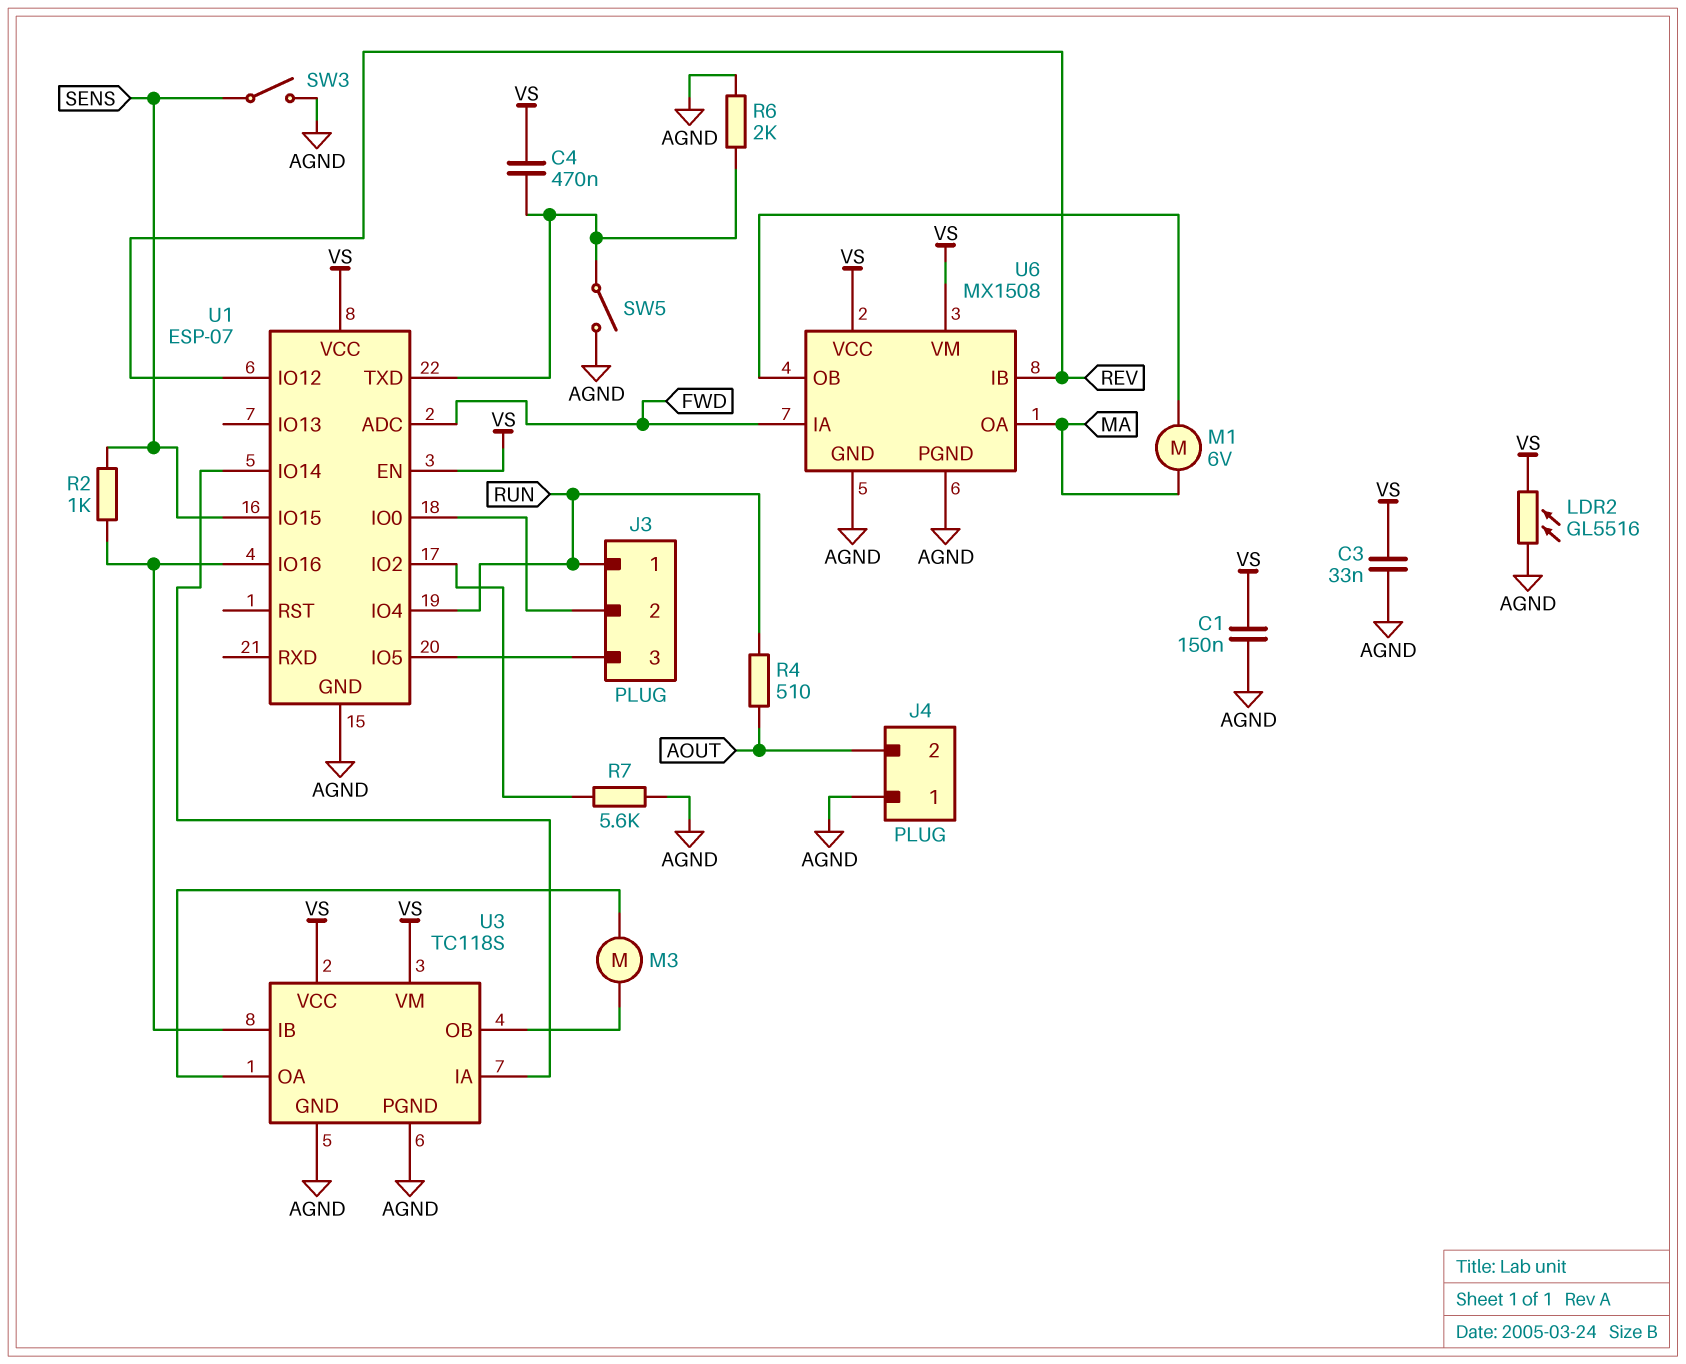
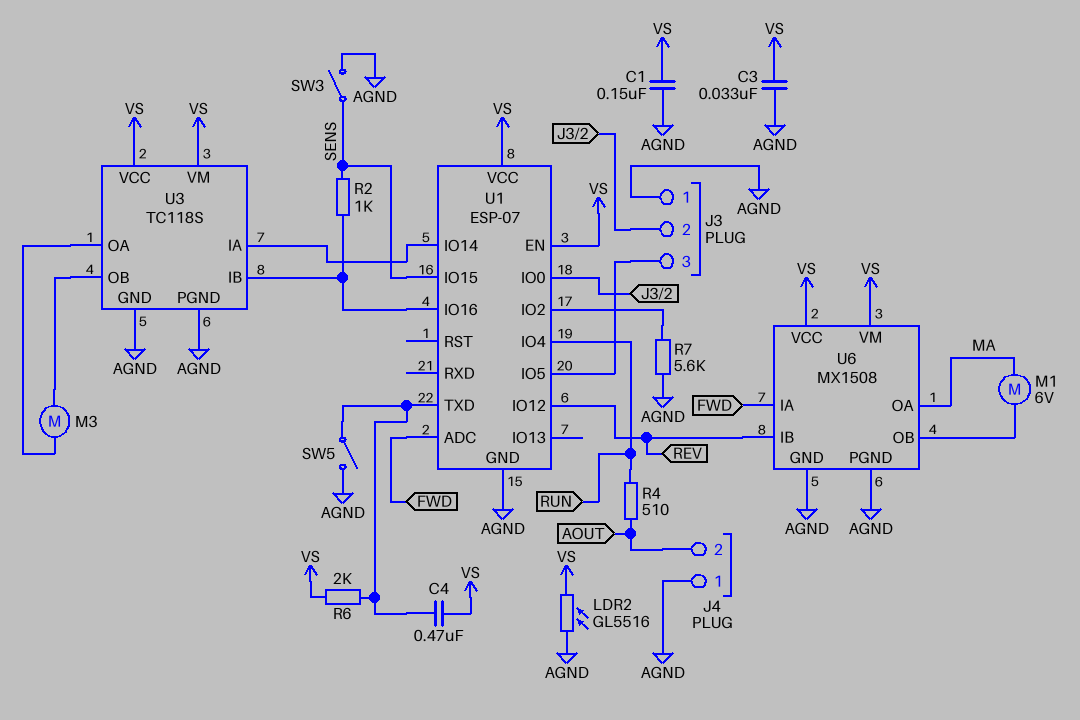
J3 pin 1: RUN -> AGND
R6: 2k (AGND, U1/TXD) -> 2k (U1/TXD, VS)

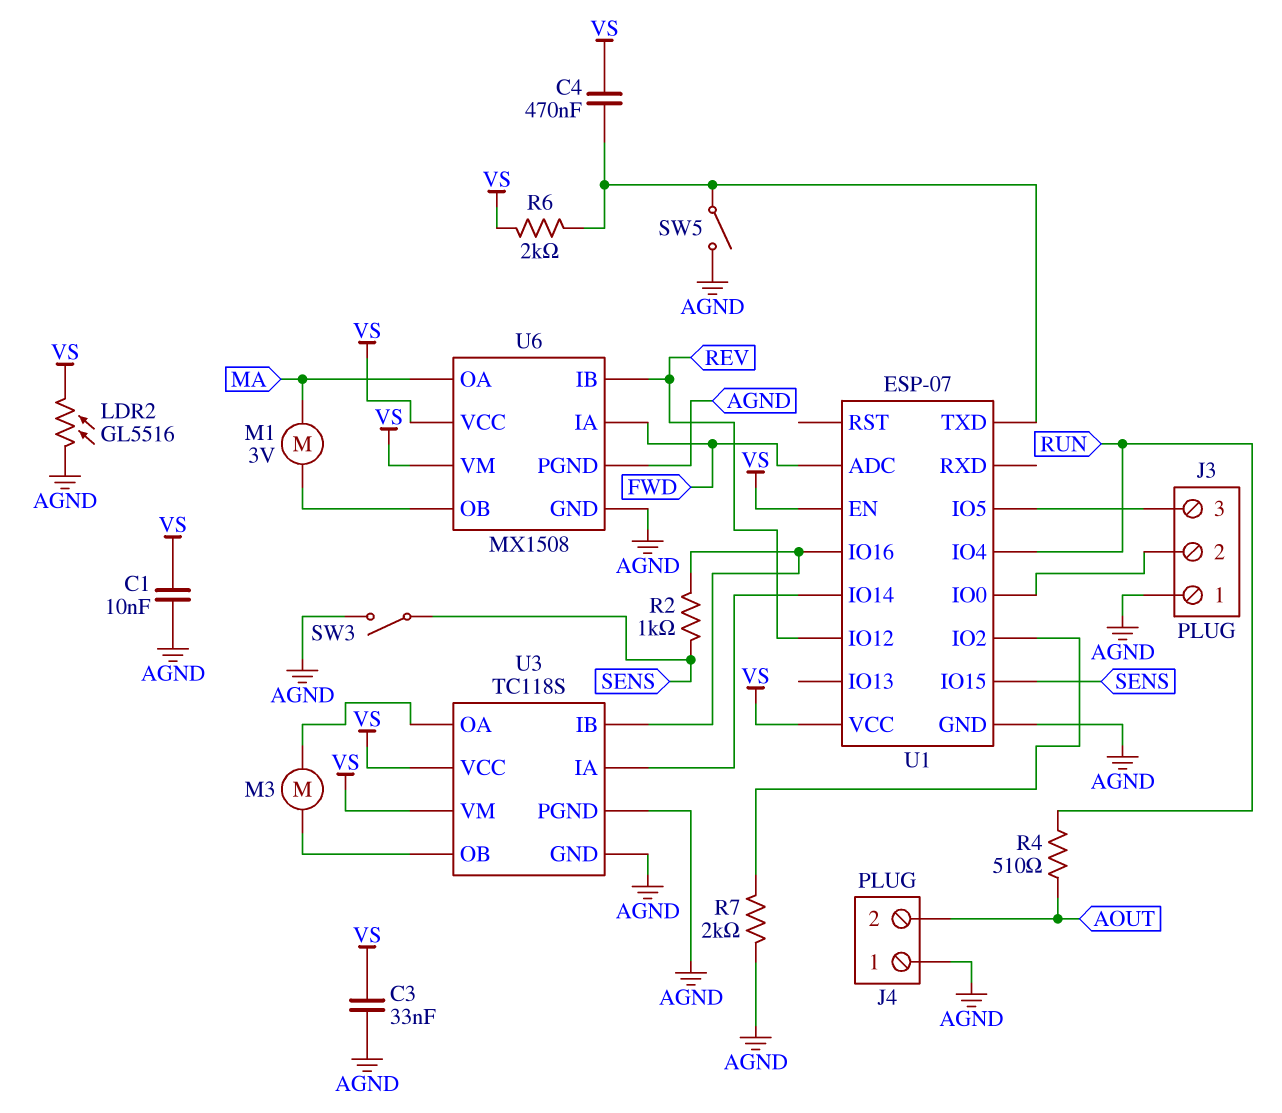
C1: 150nF (AGND, VS) -> 10nF (AGND, VS)
M1: motor 6V (MA, U6/OB) -> motor 3V (MA, U6/OB)
R7: 5.6k (AGND, U1/IO2) -> 2k (AGND, U1/IO2)

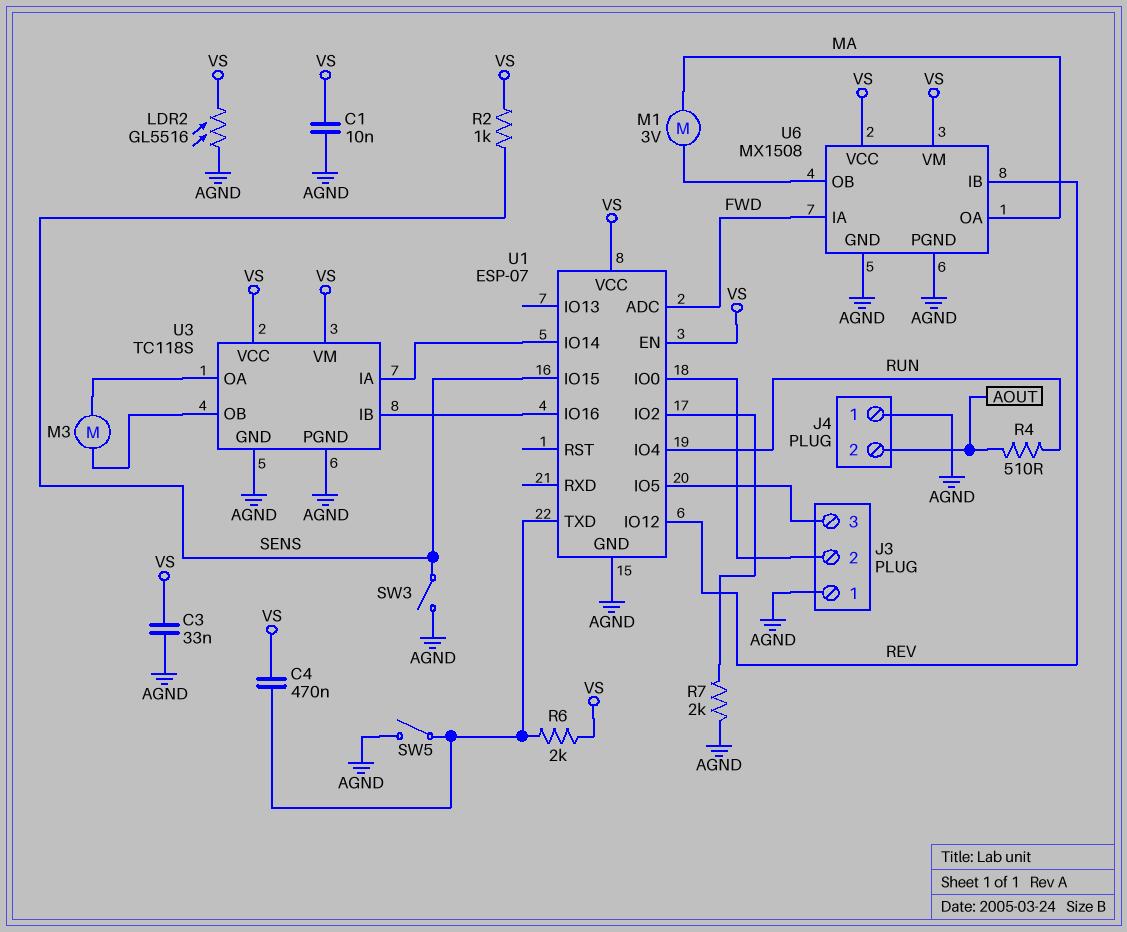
R2: 1k (SENS, U1/IO16) -> 1k (SENS, VS)

